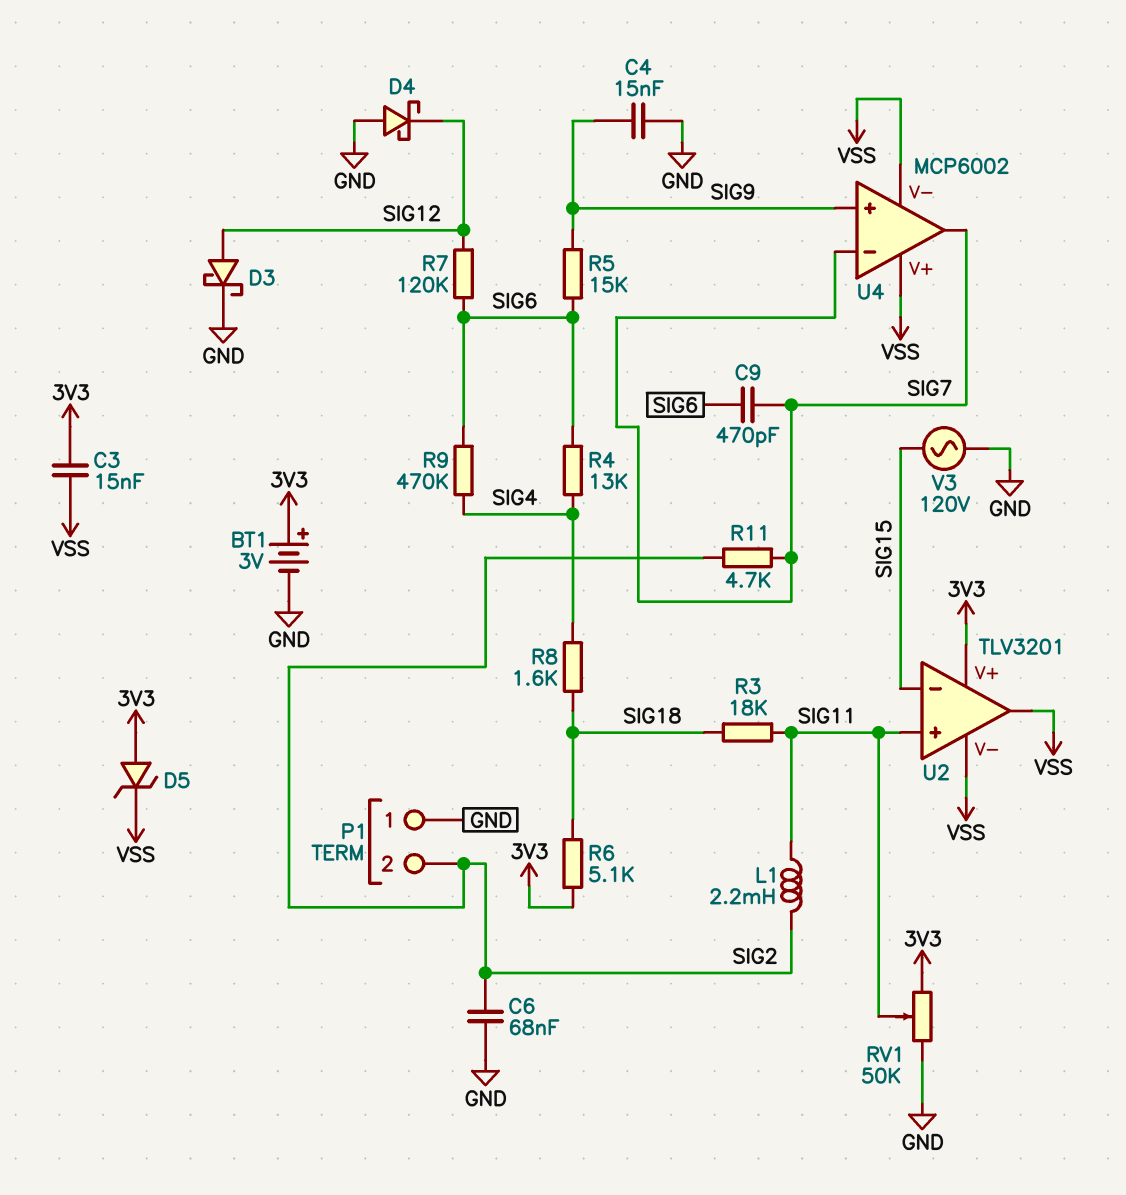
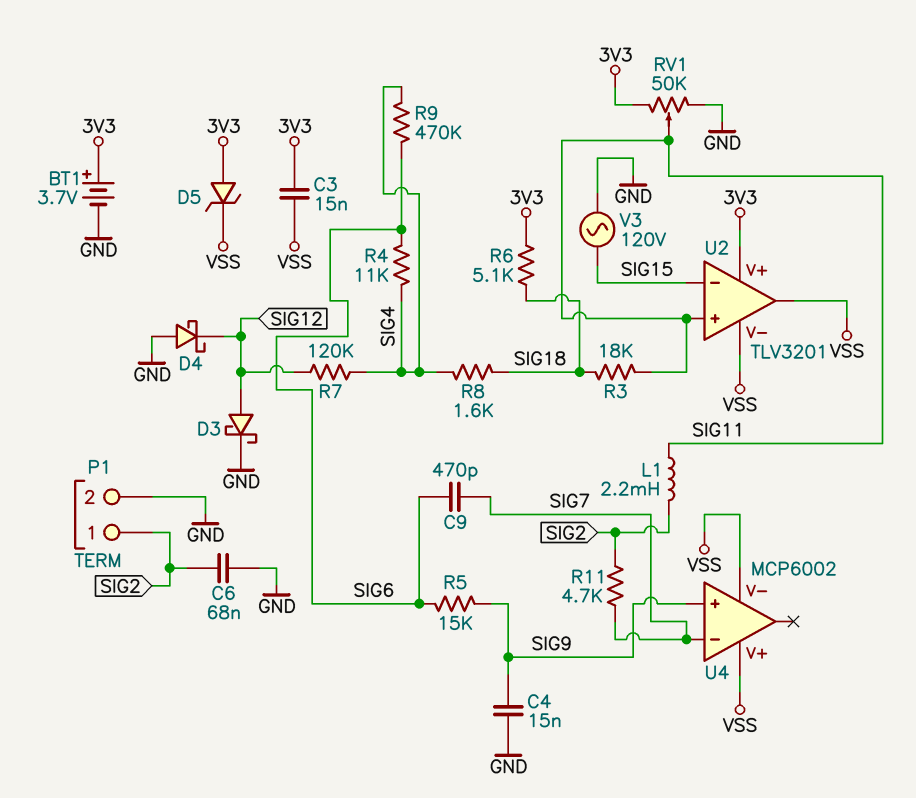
BT1: 3V (plus 3V3, minus GND) -> 3.7V (plus 3V3, minus GND)
P1 pin 1: GND -> SIG2
P1 pin 2: SIG2 -> GND
R4: 13k (SIG4, SIG6) -> 11k (SIG4, SIG6)
R7: 120k (SIG6, SIG12) -> 120k (SIG4, SIG12)
U4 pin out: SIG7 -> none

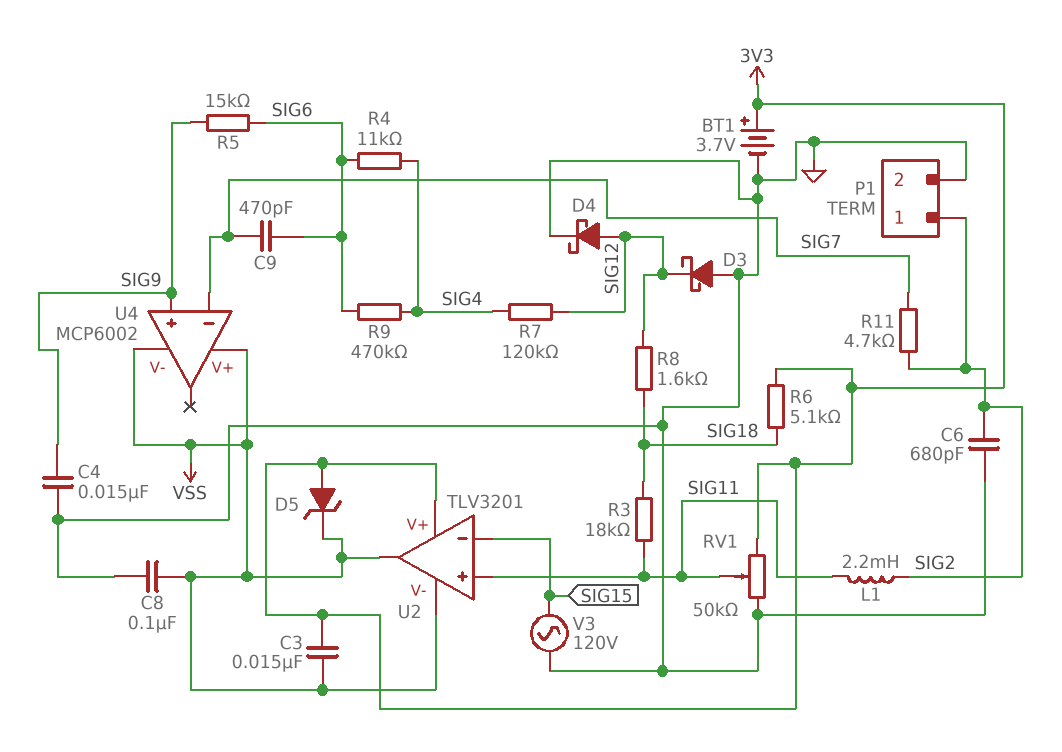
C6: 68nF (GND, SIG2) -> 680pF (GND, SIG2)
C8: none -> 100nF (GND, VSS)
D3: schottky (A SIG12, K GND) -> schottky (A GND, K SIG12)
D4: schottky (A GND, K SIG12) -> schottky (A SIG12, K GND)
R8: 1.6k (SIG4, SIG18) -> 1.6k (SIG12, SIG18)

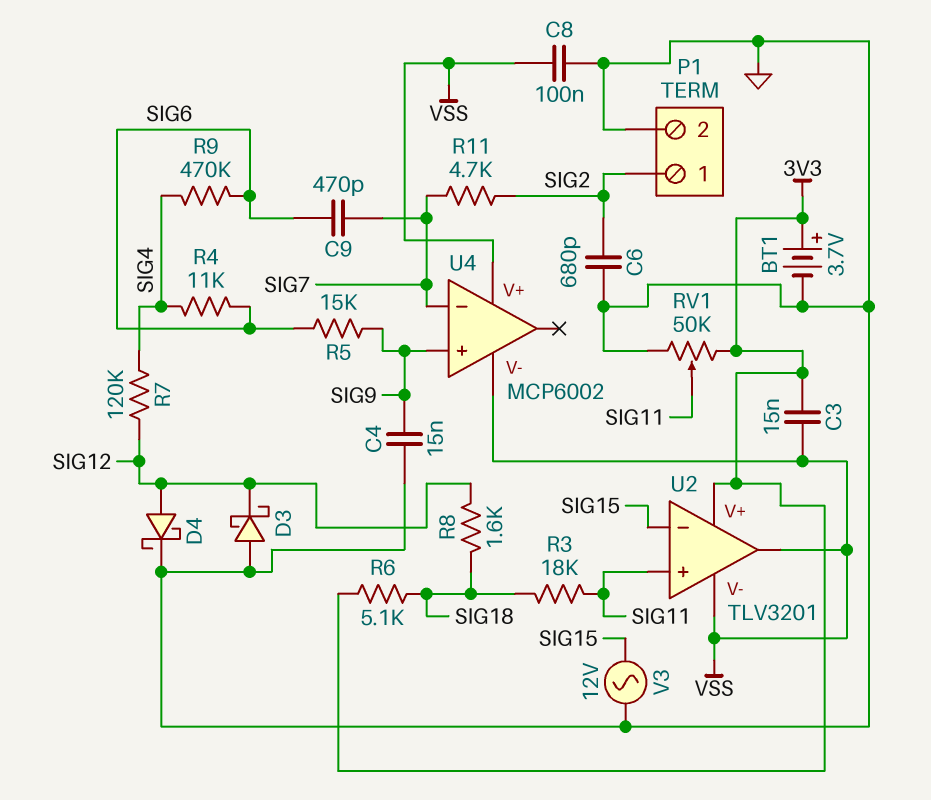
D5: zener (A 3V3, K VSS) -> none
L1: 2.2mH (SIG2, SIG11) -> none
V3: AC 120V (GND, SIG15) -> AC 12V (GND, SIG15)

